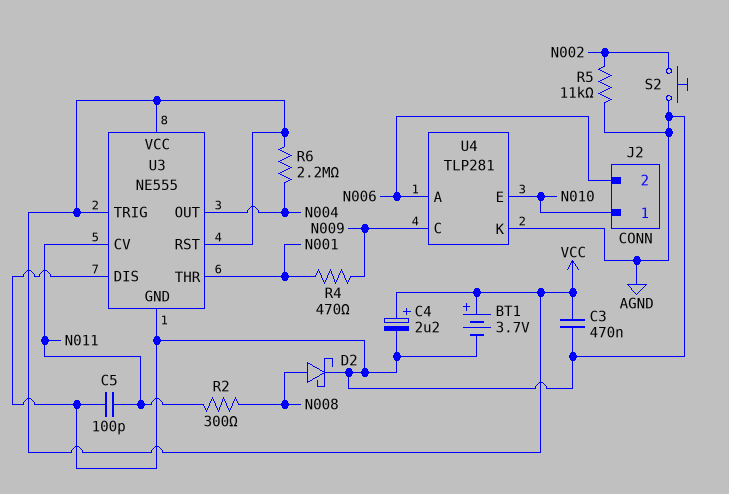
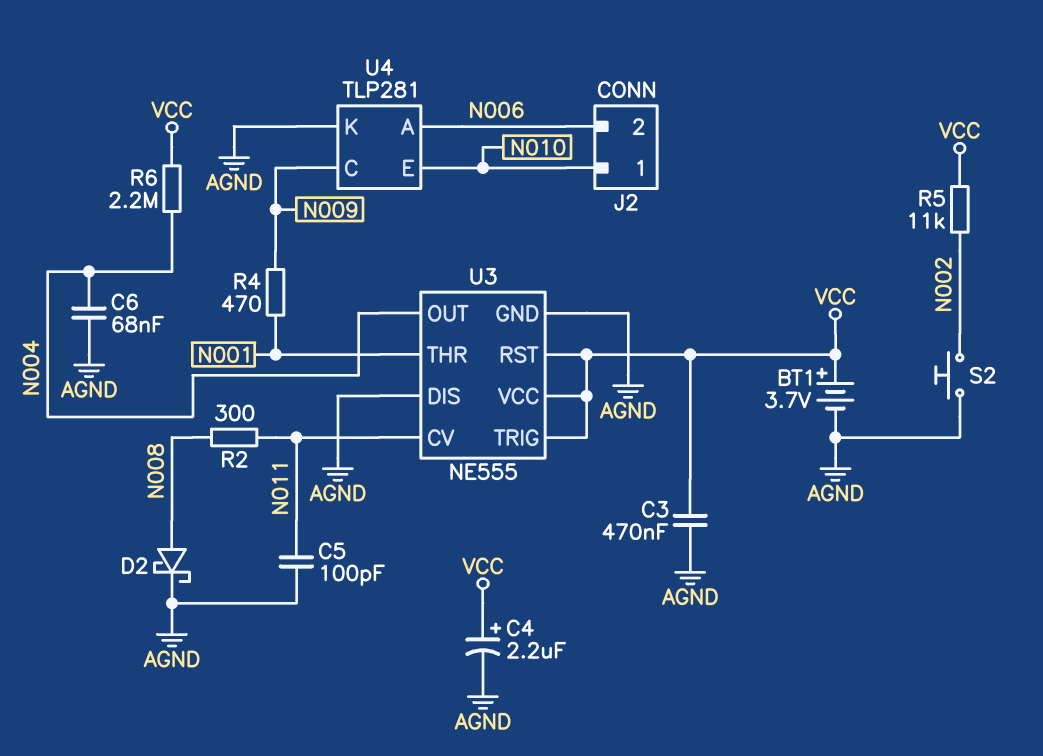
C6: none -> 68nF (AGND, N004)
R5: 11k (AGND, N002) -> 11k (N002, VCC)

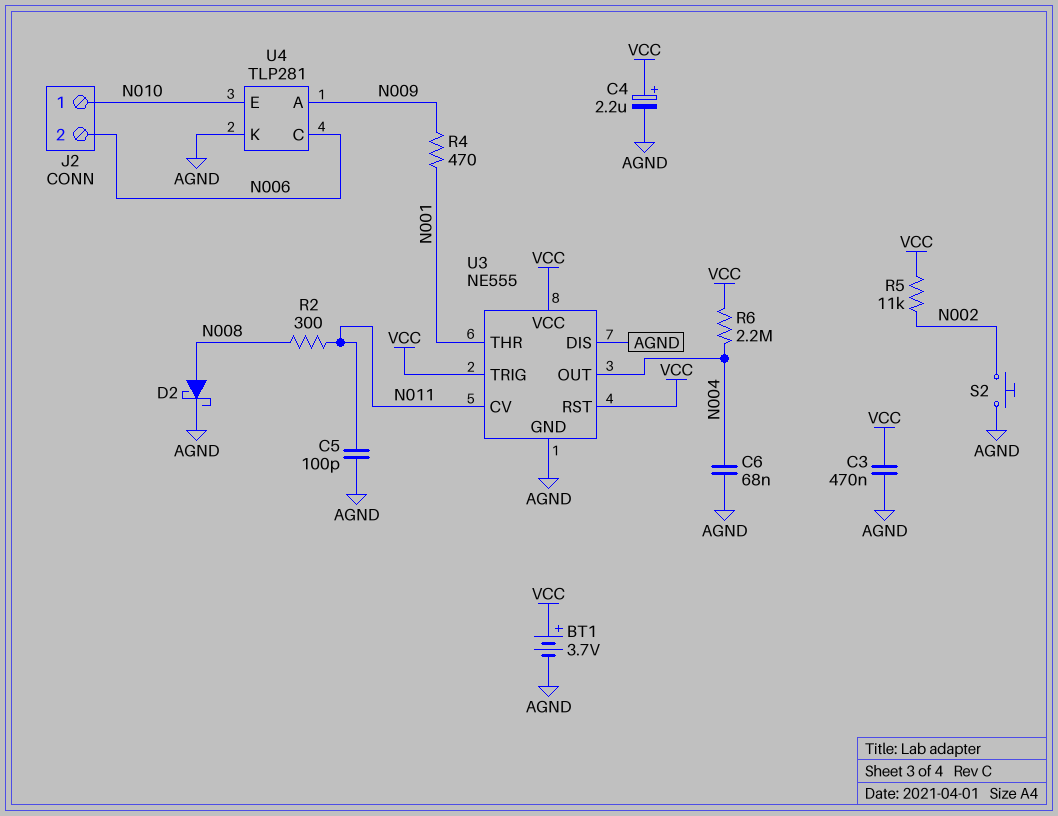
U4 pin A: N006 -> N009
U4 pin C: N009 -> N006

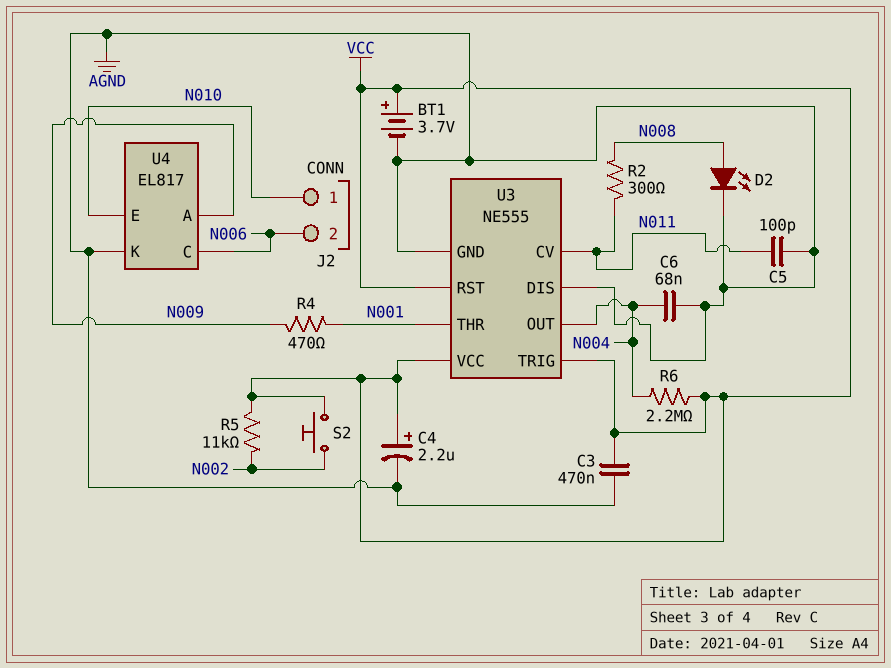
D2: schottky (A N008, K AGND) -> LED (A N008, K AGND)
S2: button (AGND, N002) -> button (N002, VCC)
U4: TLP281 -> EL817

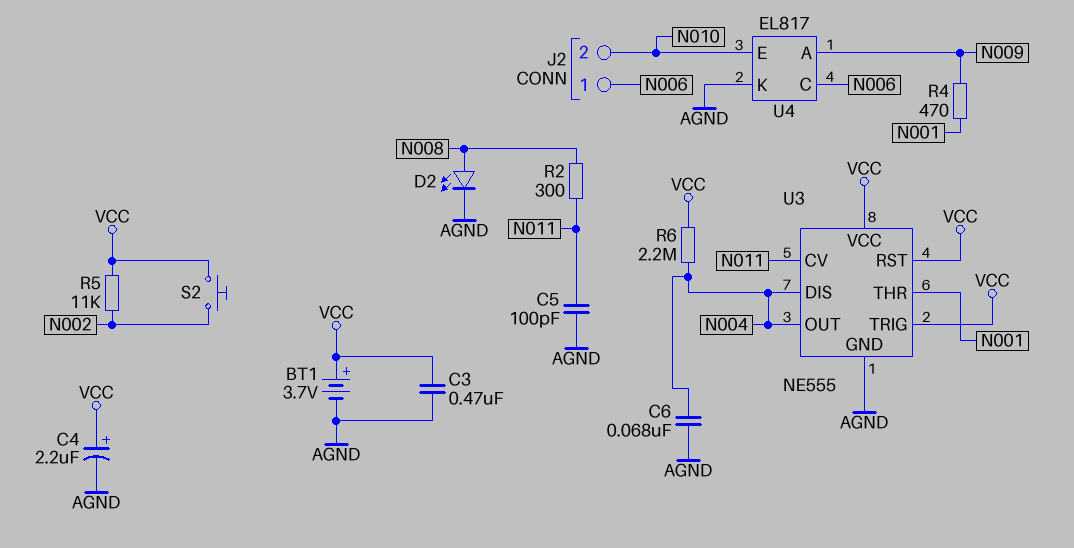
J2 pin 1: N010 -> N006
J2 pin 2: N006 -> N010
U3 pin DIS: AGND -> N004

